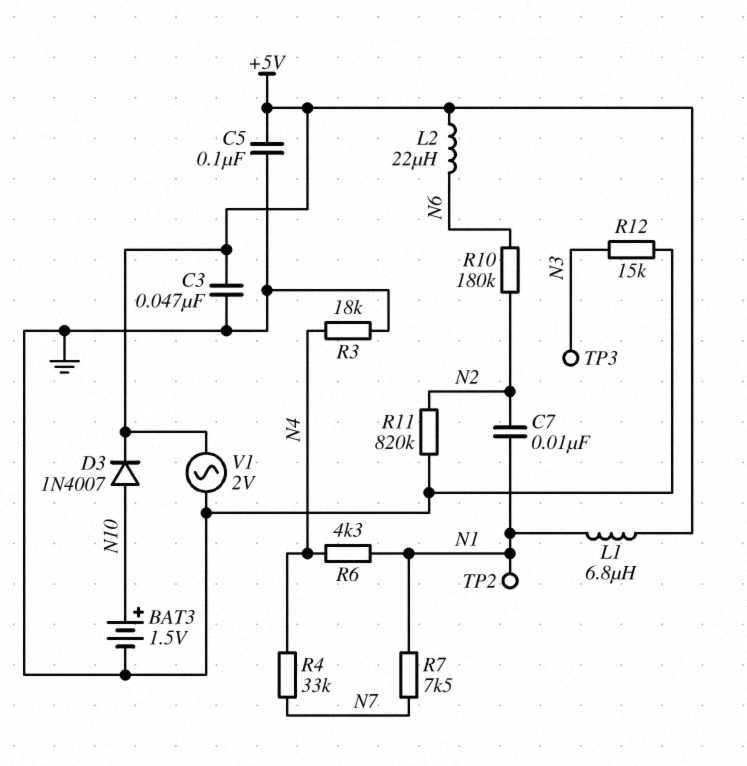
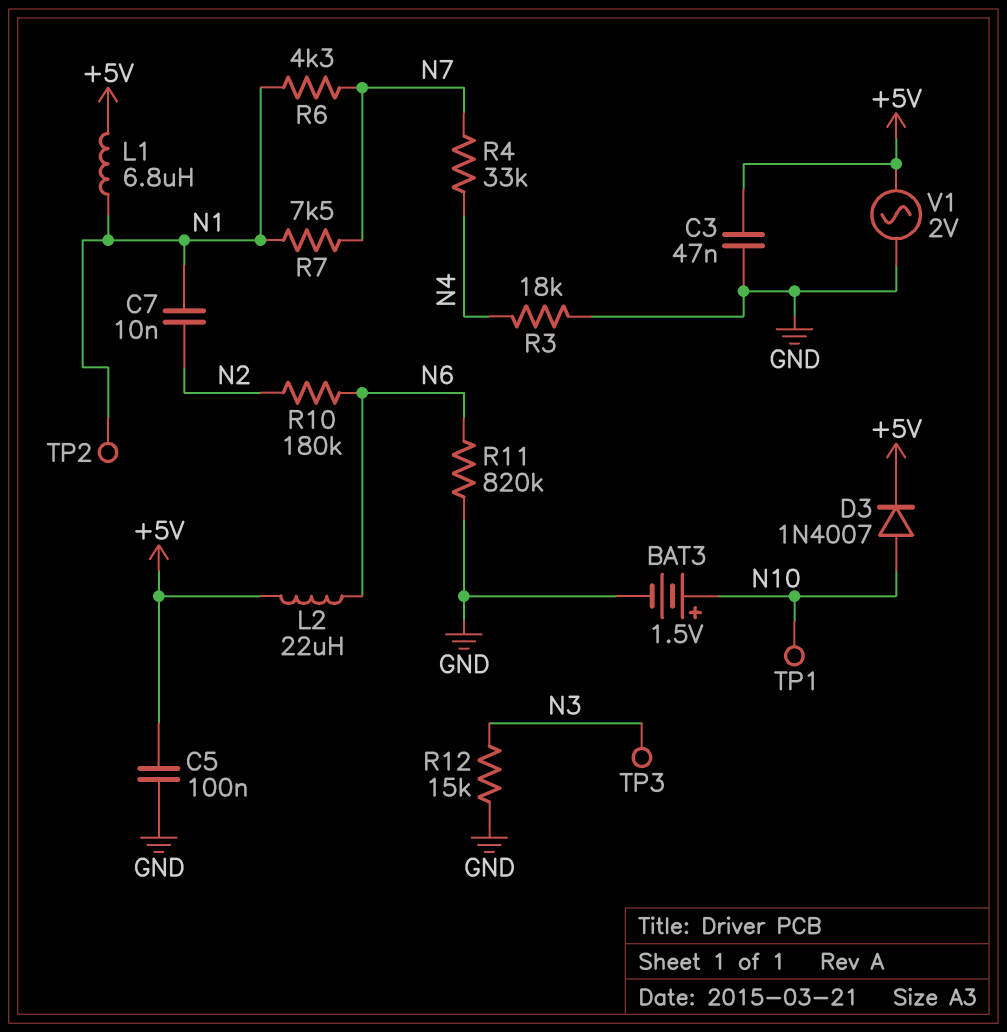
R6: 4.3k (N1, N4) -> 4.3k (N1, N7)
R11: 820k (GND, N2) -> 820k (GND, N6)
TP1: none -> test point (N10)

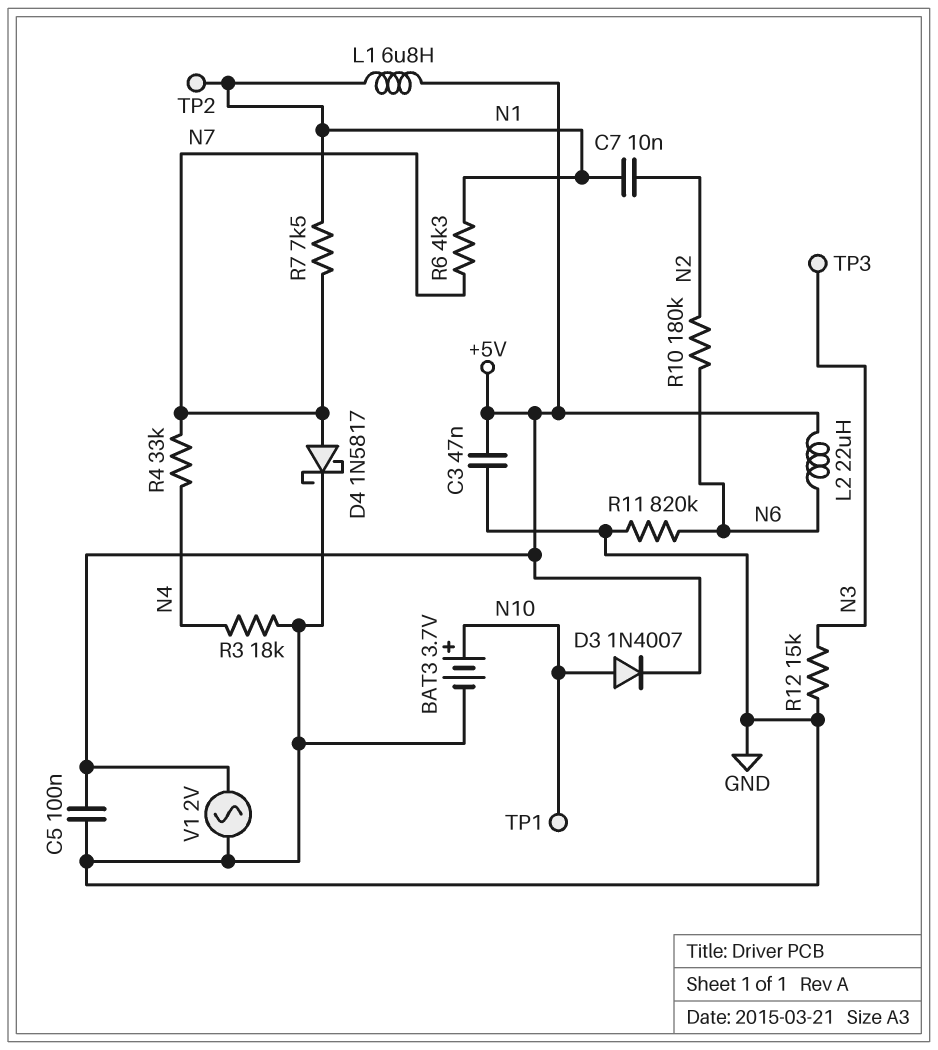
BAT3: 1.5V (plus N10, minus GND) -> 3.7V (plus N10, minus GND)
D4: none -> schottky 1N5817 (A N7, K GND)

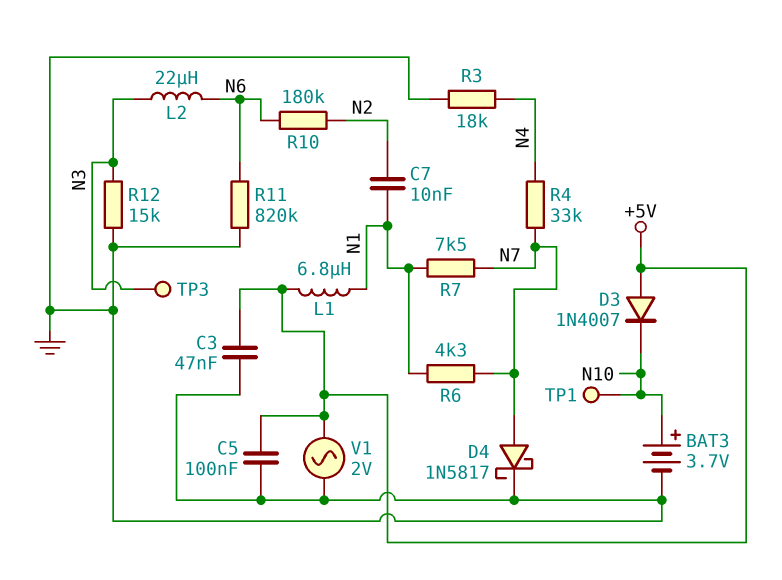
D3: diode 1N4007 (A N10, K +5V) -> diode 1N4007 (A +5V, K N10)
L2: 22uH (+5V, N6) -> 22uH (N3, N6)
TP2: test point (N1) -> none

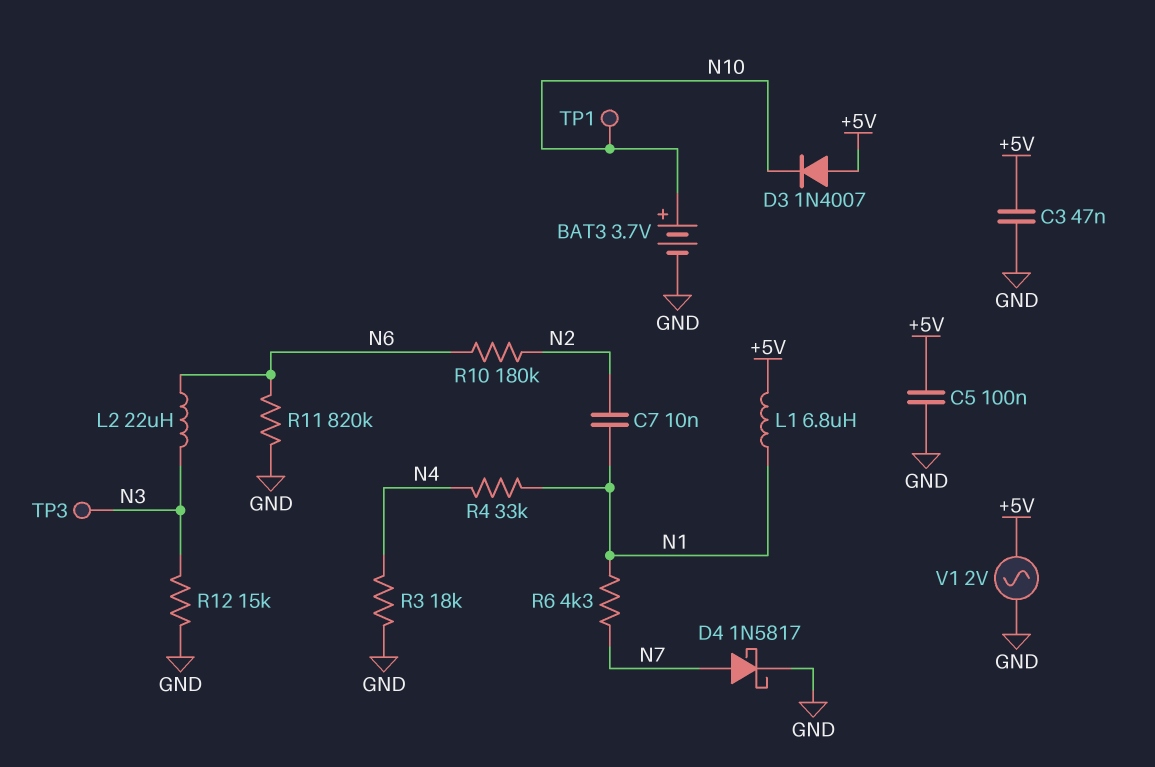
R4: 33k (N4, N7) -> 33k (N1, N4)
R7: 7.5k (N1, N7) -> none

